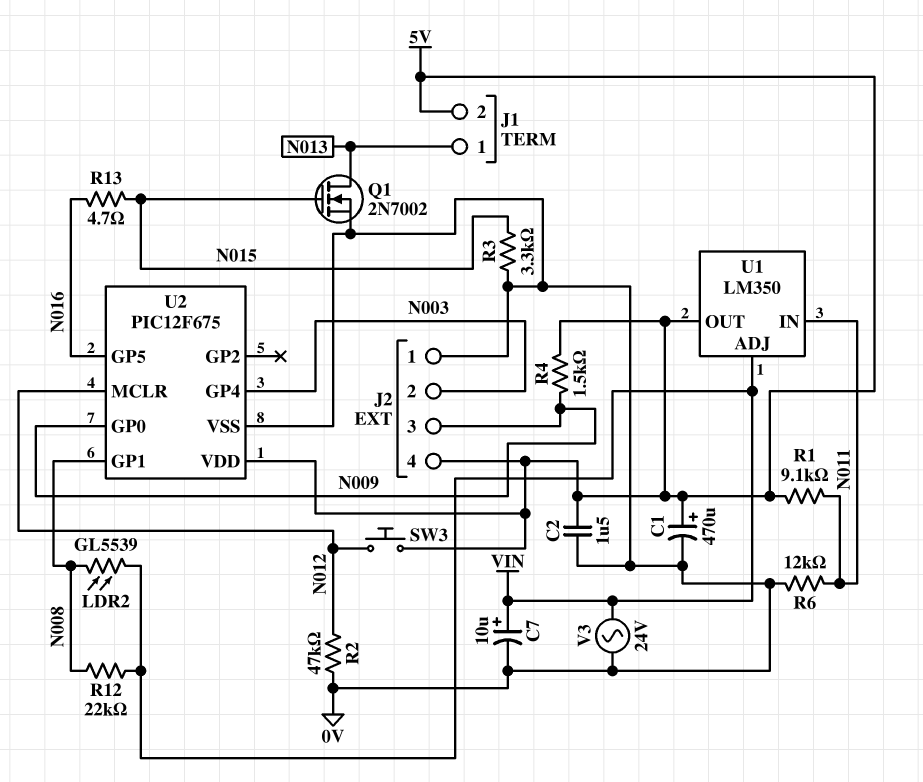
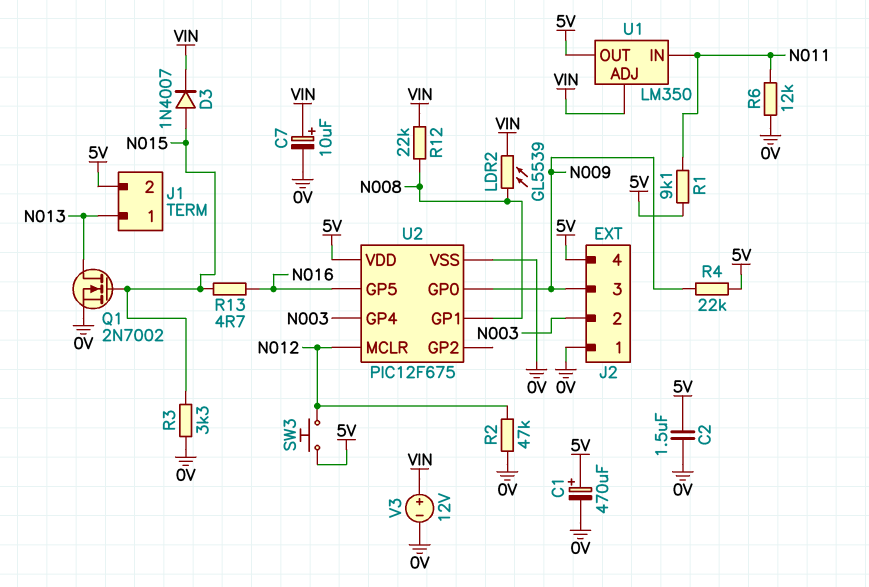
D3: none -> diode 1N4007 (A N015, K VIN)
R4: 1.5k (5V, N009) -> 22k (5V, N009)
V3: AC 24V (0V, VIN) -> 12V (plus VIN, minus 0V)

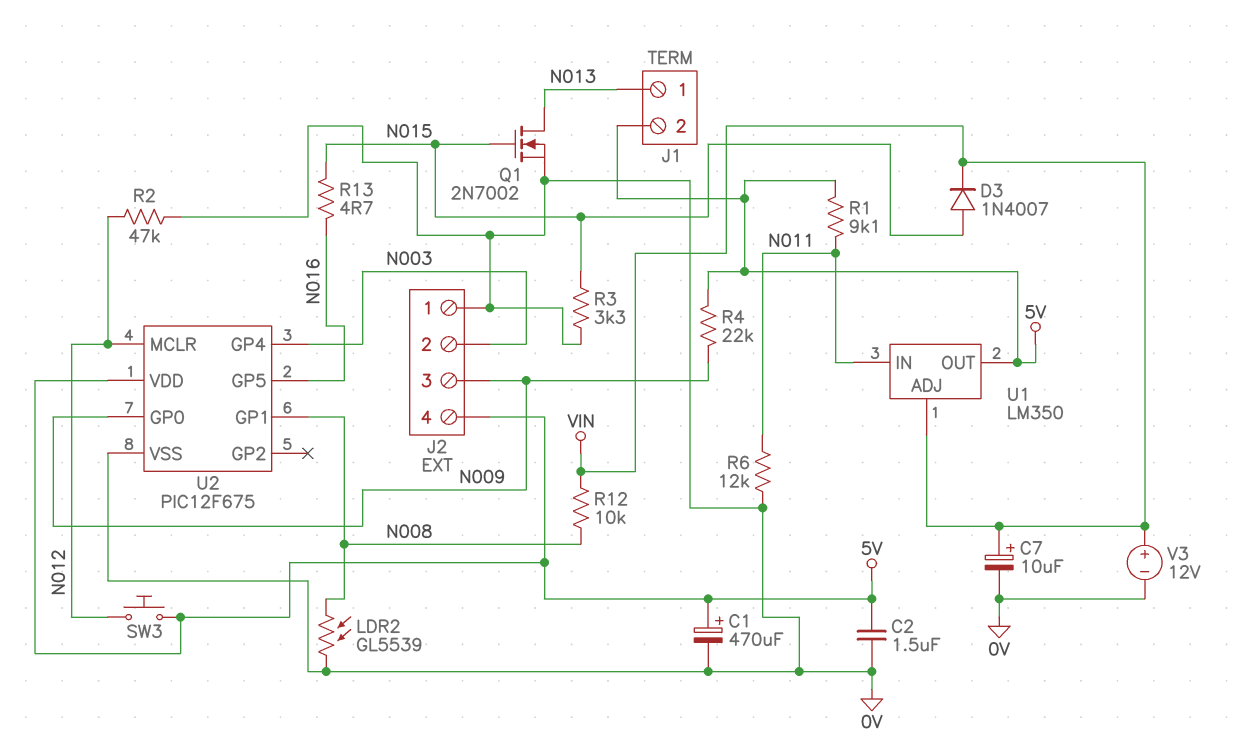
LDR2: GL5539 (N008, VIN) -> GL5539 (0V, N008)
R12: 22k (N008, VIN) -> 10k (N008, VIN)

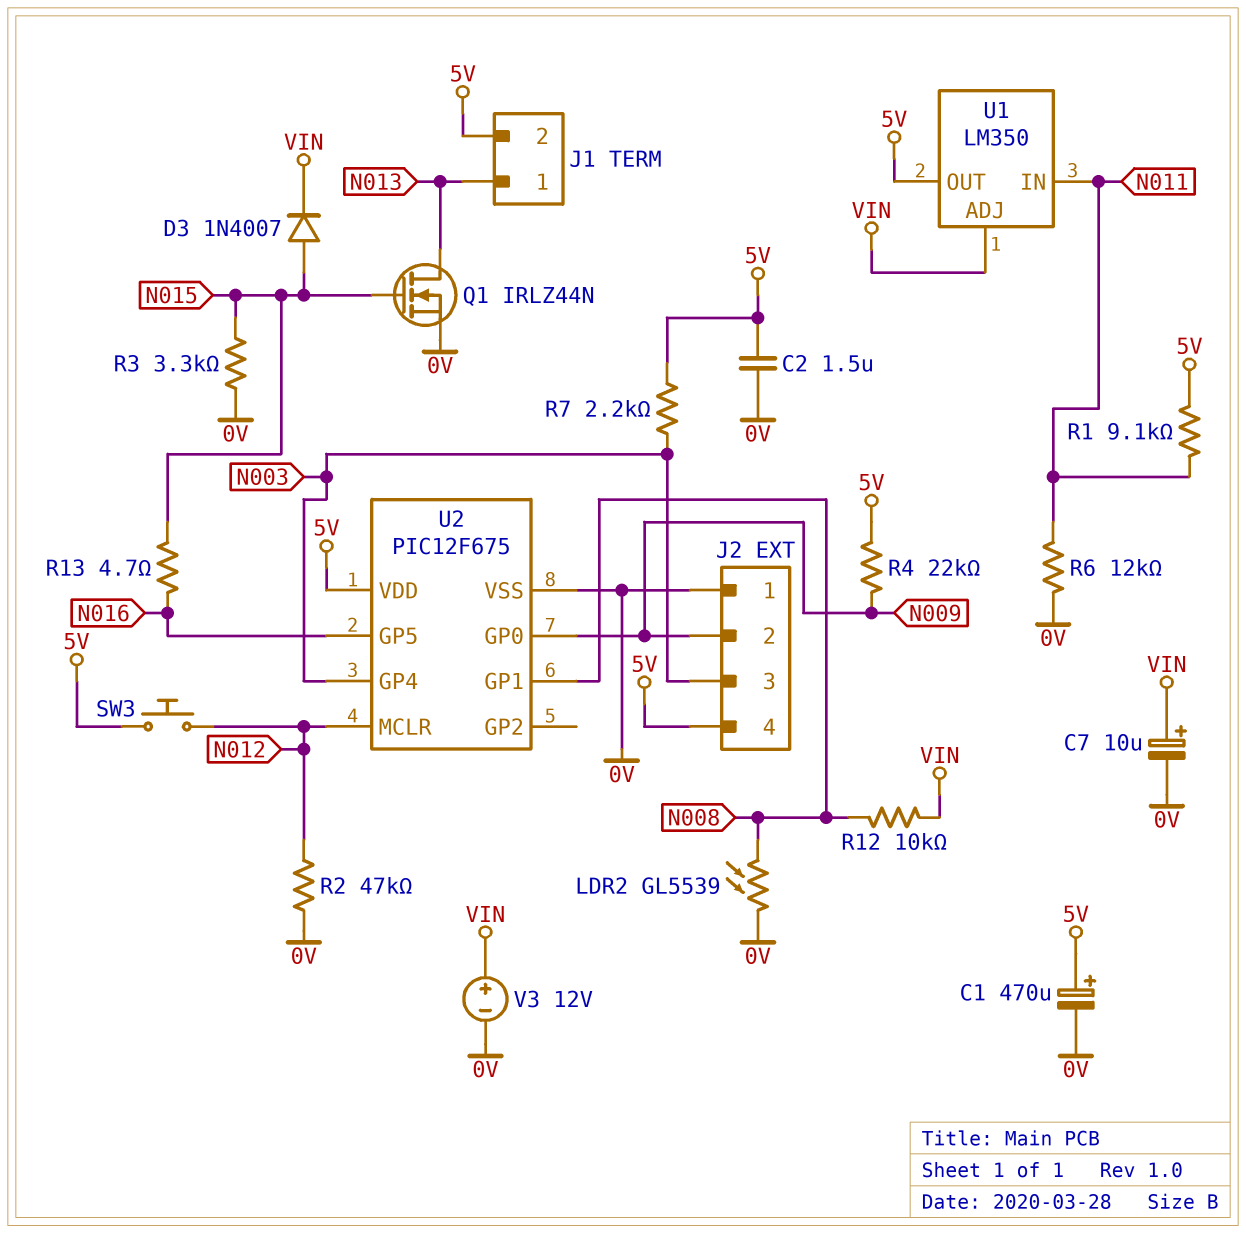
J2 pin 2: N003 -> N009
J2 pin 3: N009 -> N003
Q1: NMOS 2N7002 (G N015, D N013, S 0V) -> NMOS IRLZ44N (G N015, D N013, S 0V)
R7: none -> 2.2k (5V, N003)

